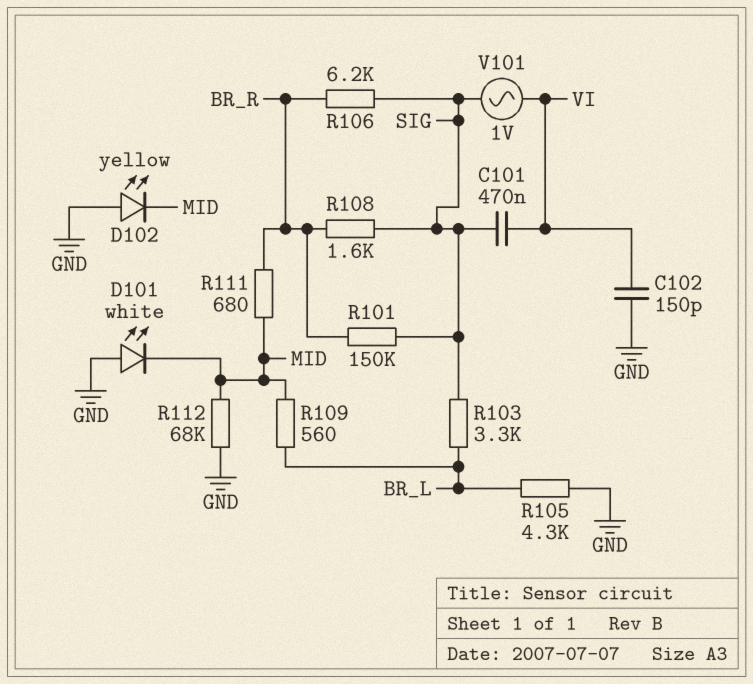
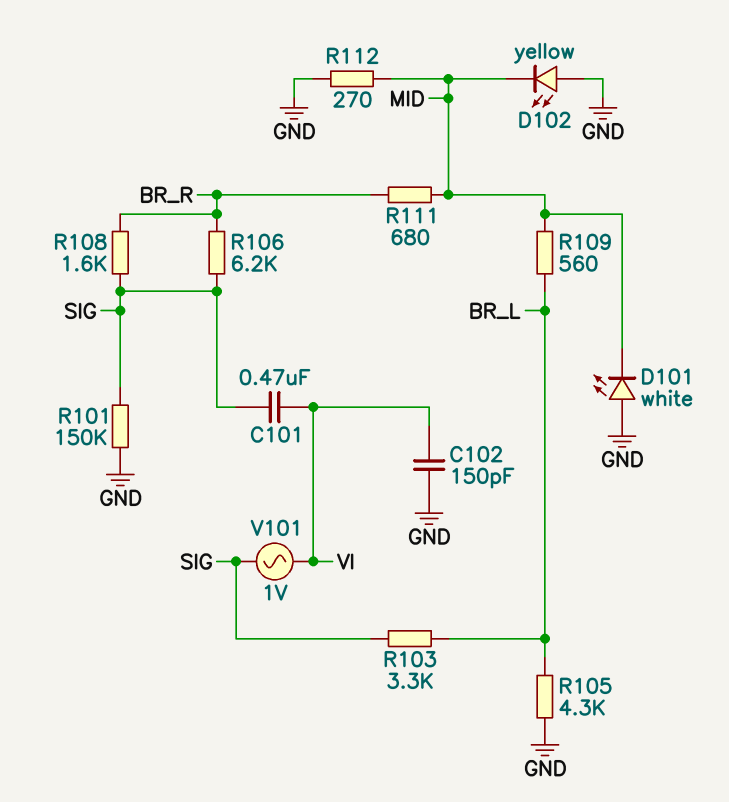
R101: 150k (BR_R, SIG) -> 150k (GND, SIG)
R112: 68k (GND, MID) -> 270 (GND, MID)

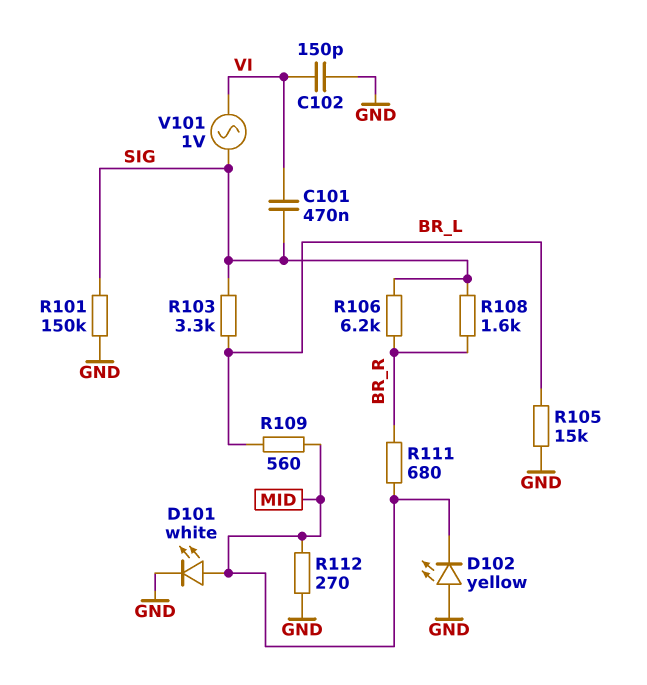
D101: LED white (A GND, K MID) -> LED white (A MID, K GND)
R105: 4.3k (BR_L, GND) -> 15k (BR_L, GND)

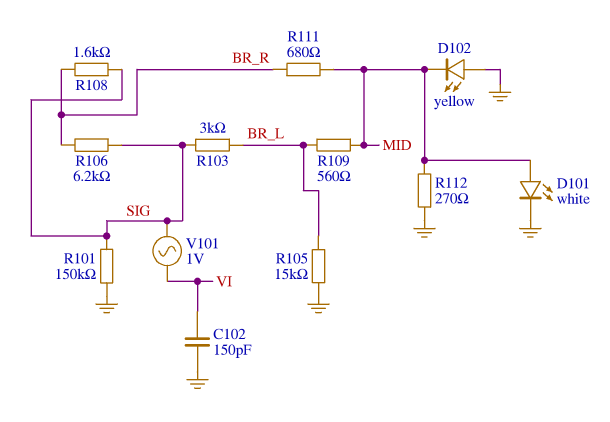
C101: 470nF (SIG, VI) -> none
R103: 3.3k (BR_L, SIG) -> 3k (BR_L, SIG)

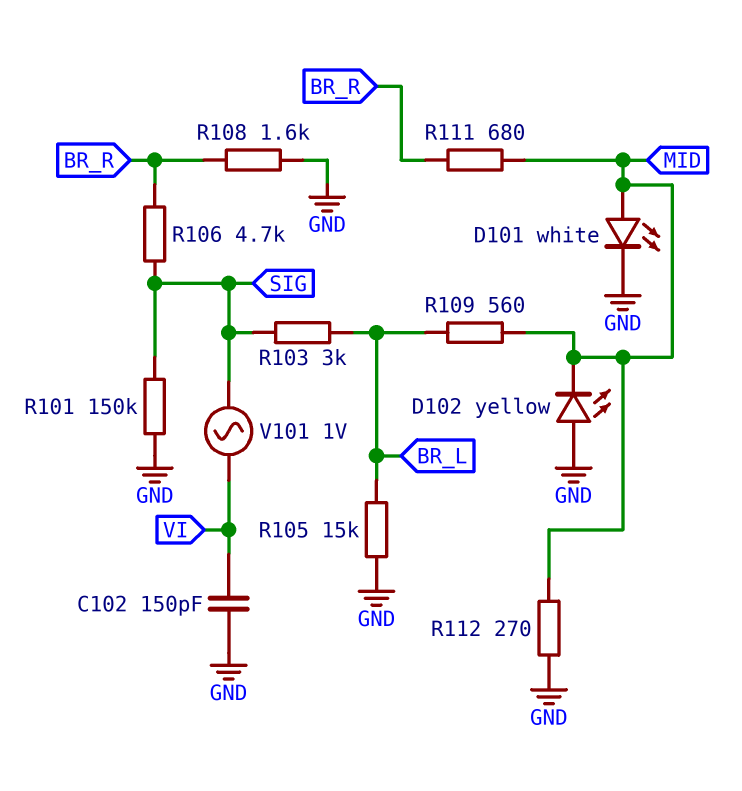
R106: 6.2k (BR_R, SIG) -> 4.7k (BR_R, SIG)
R108: 1.6k (BR_R, SIG) -> 1.6k (BR_R, GND)

